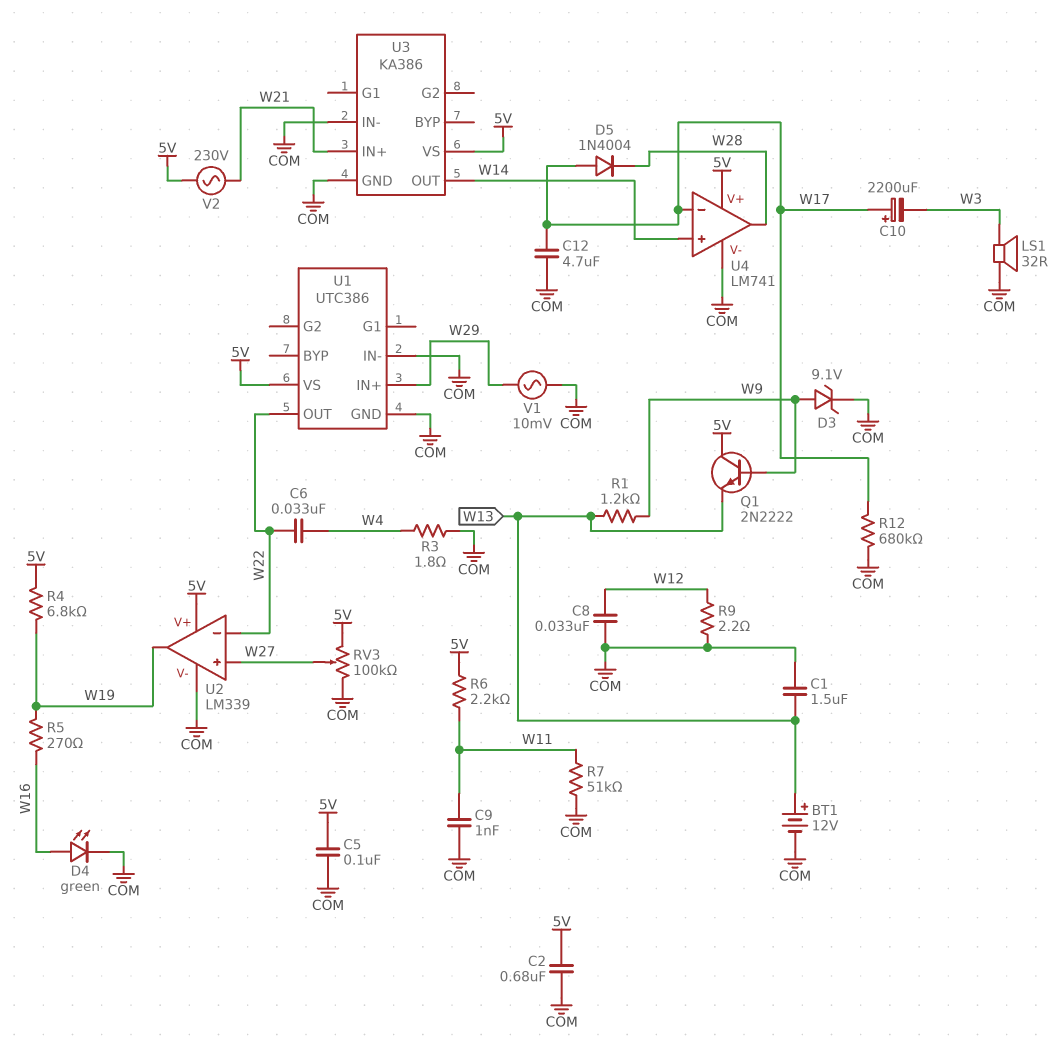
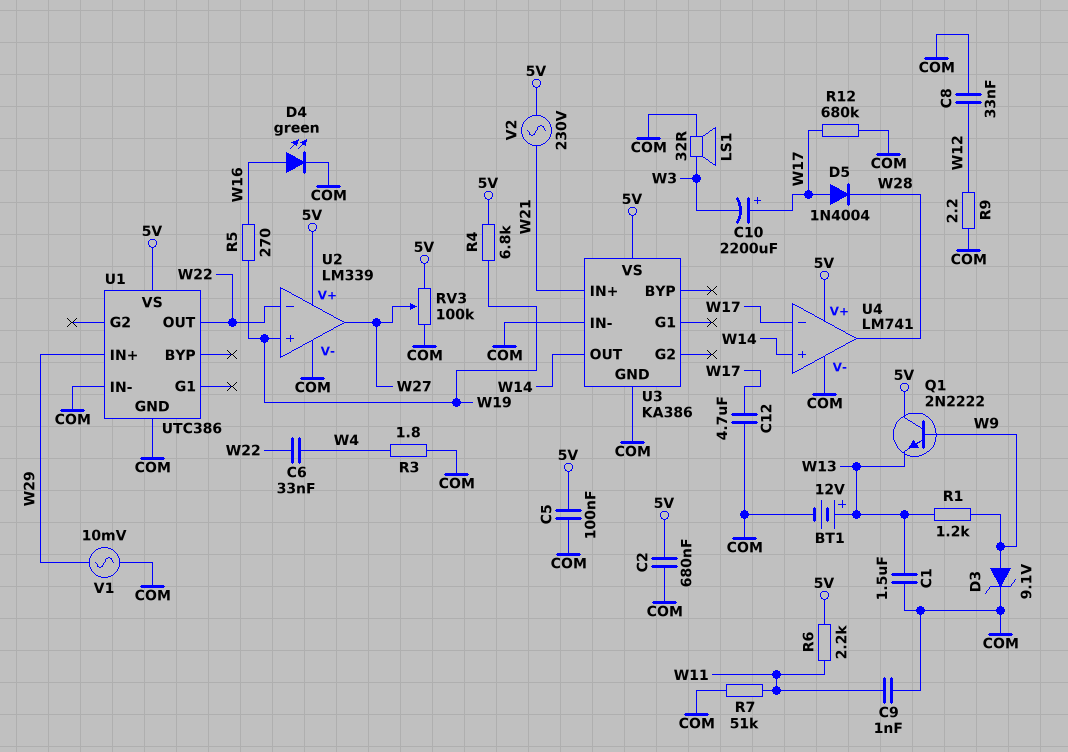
U2 pin in+: W27 -> W19
U2 pin out: W19 -> W27

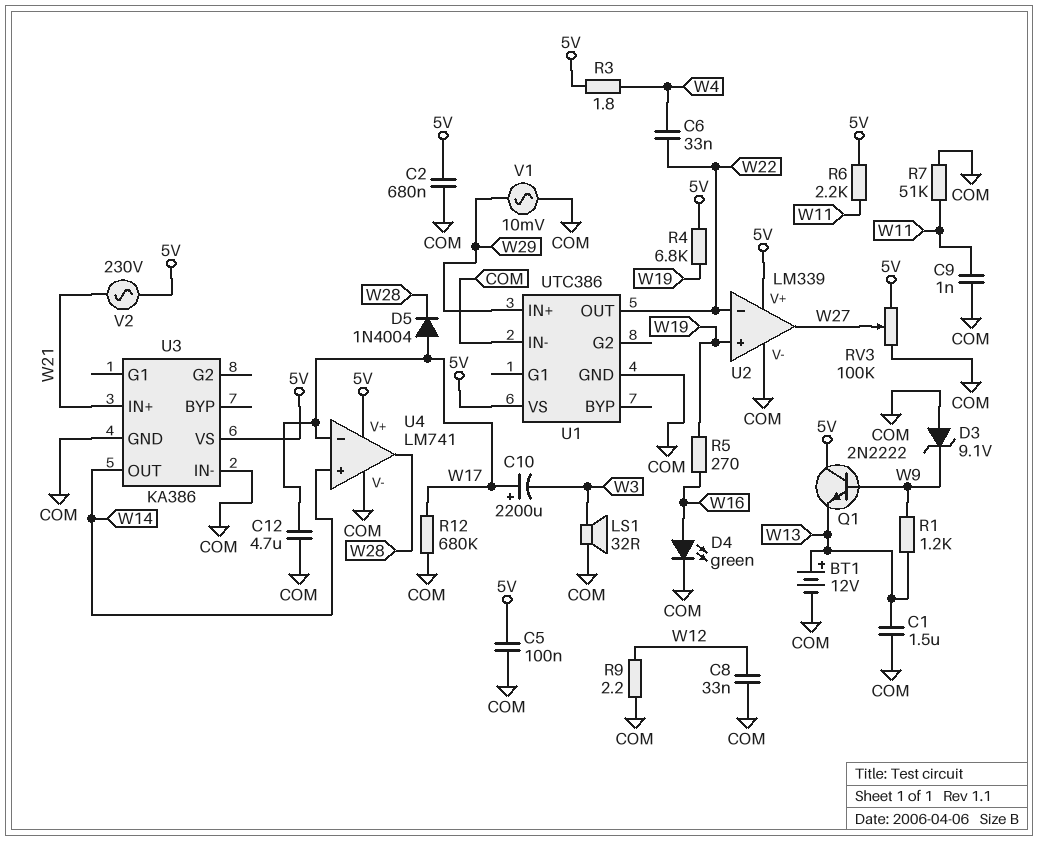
D3: zener 9.1V (A W9, K COM) -> zener 9.1V (A COM, K W9)
R3: 1.8 (COM, W4) -> 1.8 (5V, W4)

